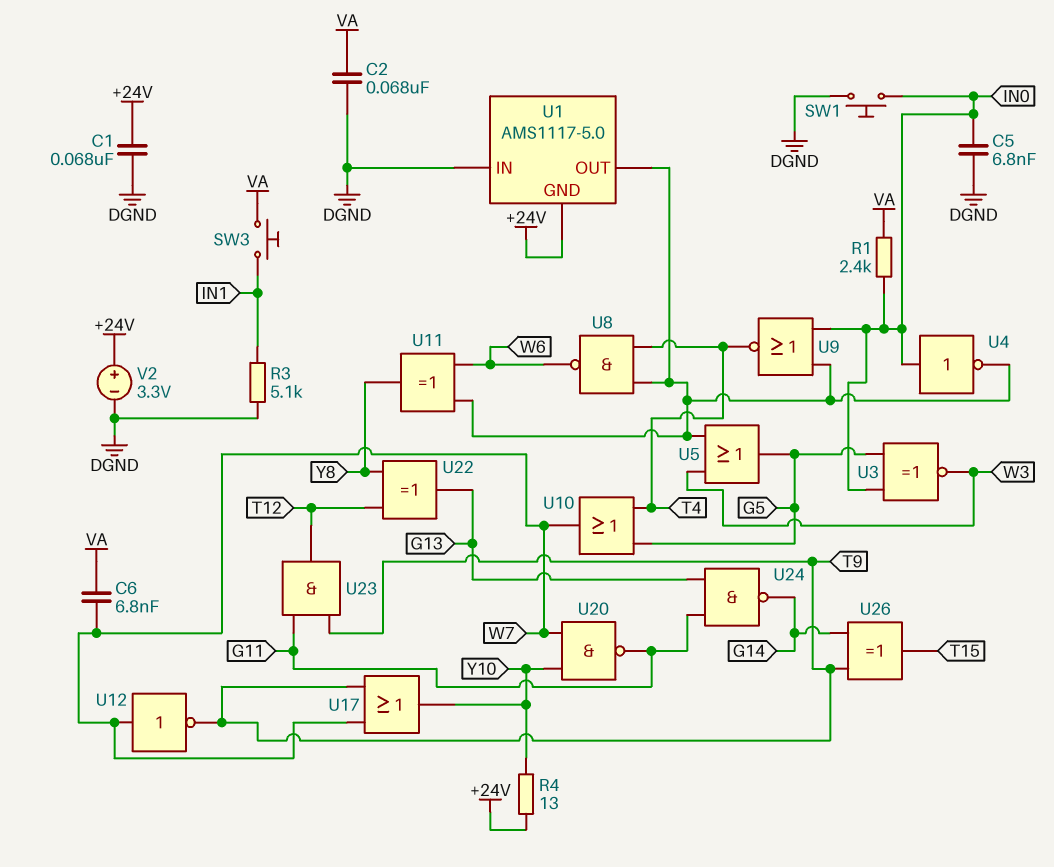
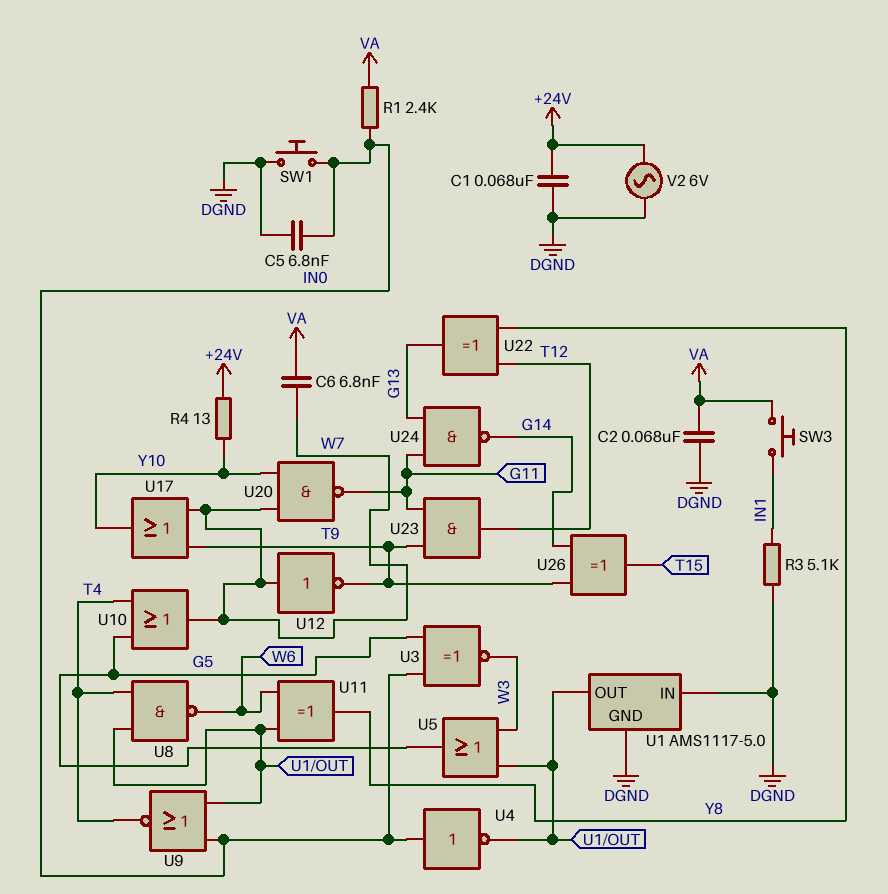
U1 pin GND: +24V -> DGND
V2: 3.3V (plus +24V, minus DGND) -> AC 6V (+24V, DGND)

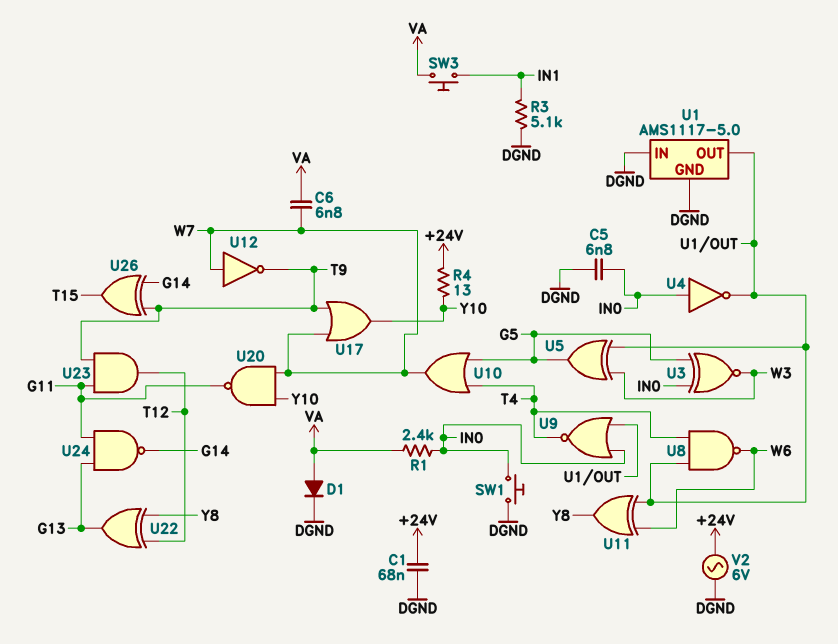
C2: 68nF (DGND, VA) -> none
D1: none -> diode (A VA, K DGND)
U5: OR (in U1/OUT, in W3, out G5) -> XOR (in U1/OUT, in W3, out G5)

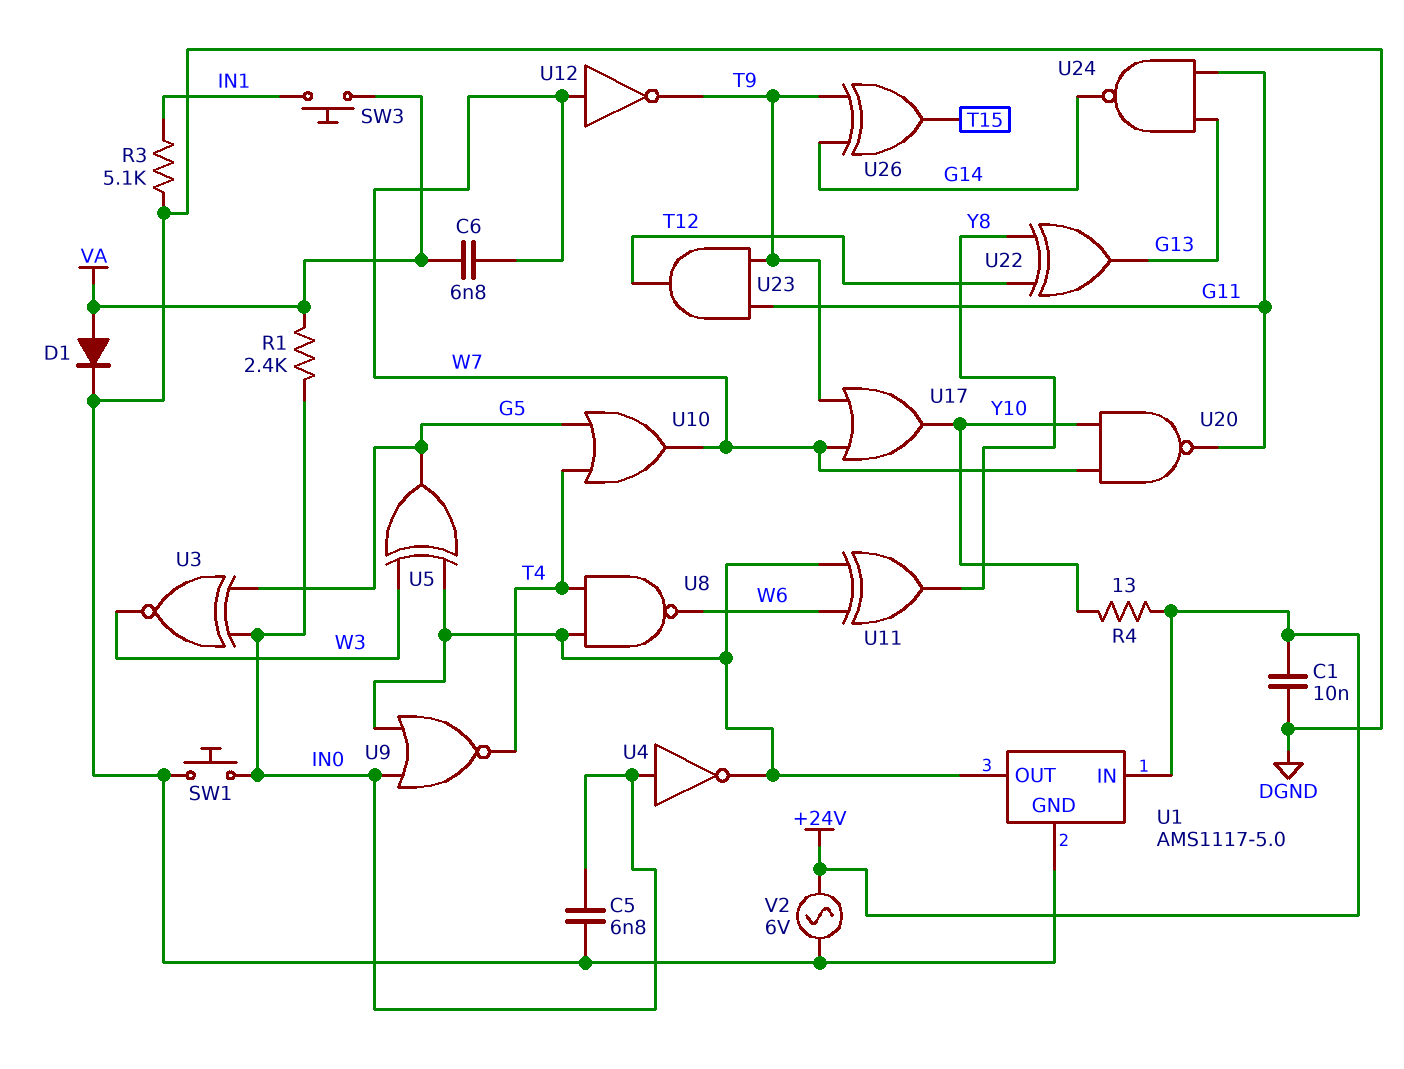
C1: 68nF (+24V, DGND) -> 10nF (+24V, DGND)
U1 pin IN: DGND -> +24V

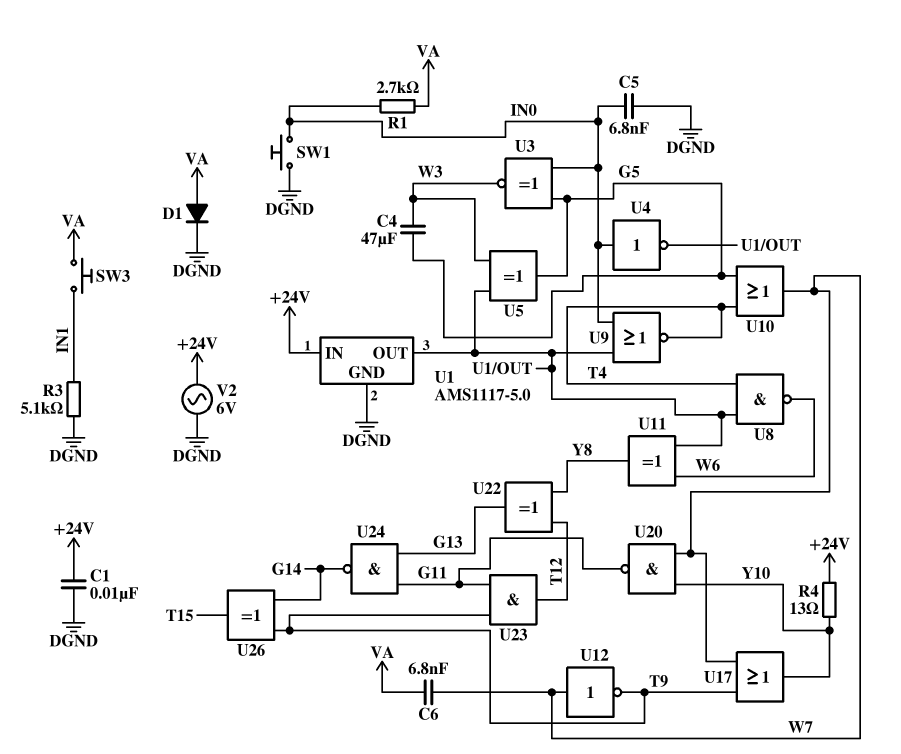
C4: none -> 47uF (G5, W3)
R1: 2.4k (IN0, VA) -> 2.7k (IN0, VA)

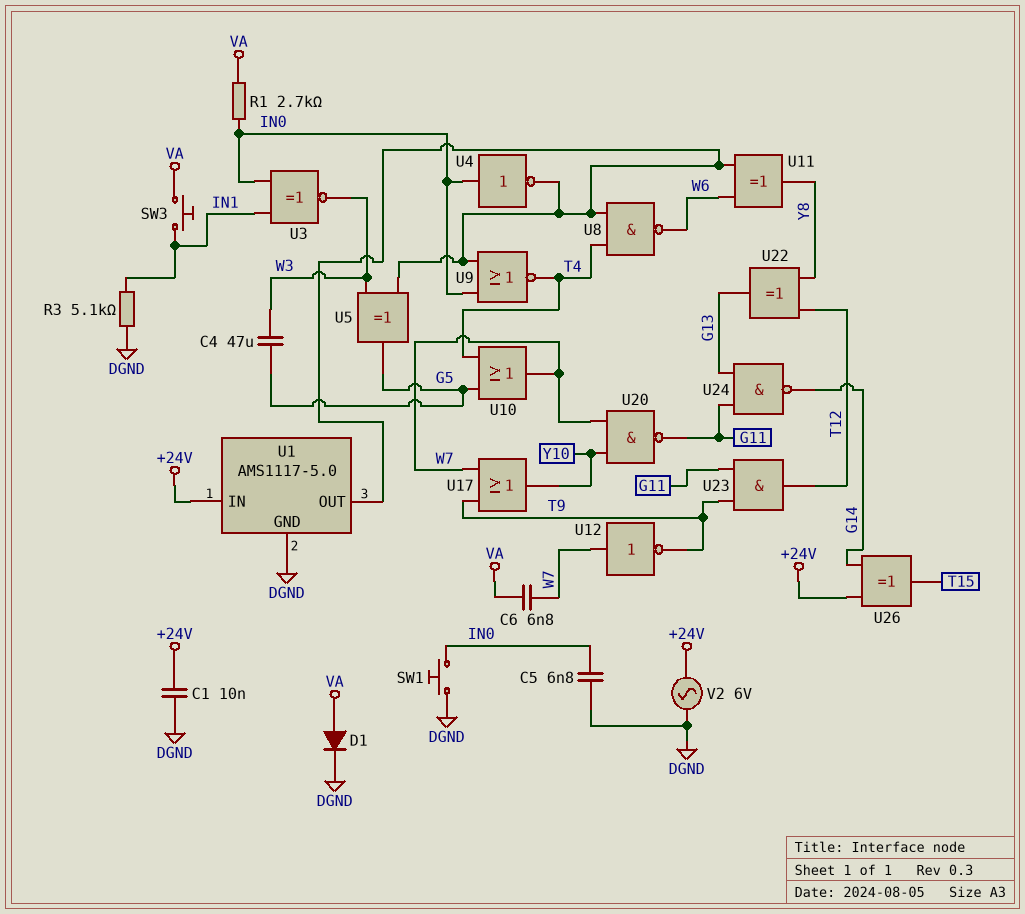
R4: 13 (+24V, Y10) -> none
U3: XNOR (in G5, in IN0, out W3) -> XNOR (in IN0, in IN1, out W3)
U26: XOR (in G14, in T9, out T15) -> XOR (in +24V, in G14, out T15)

